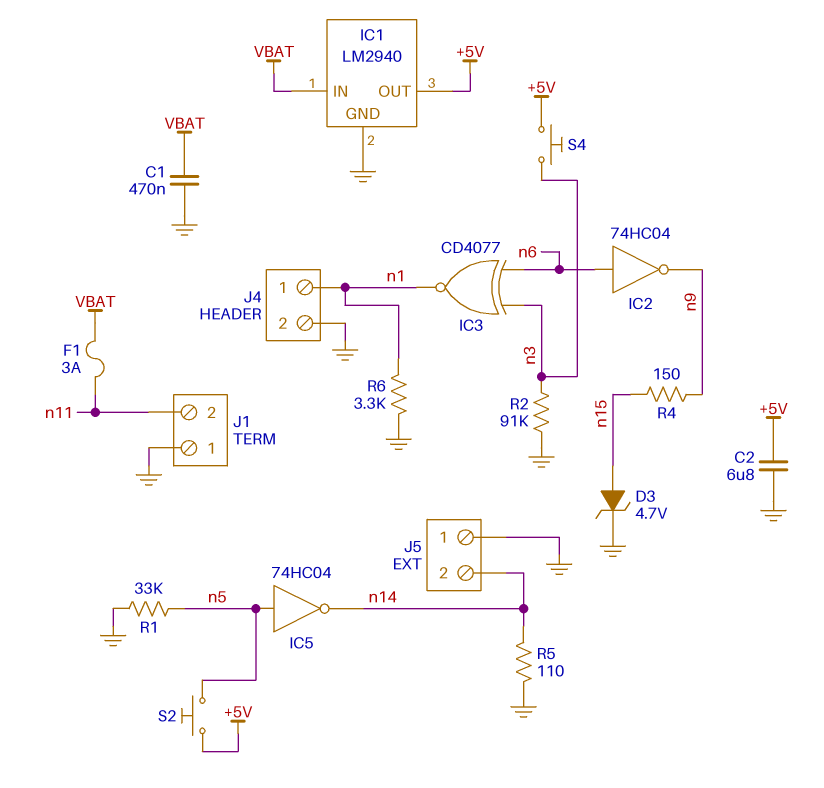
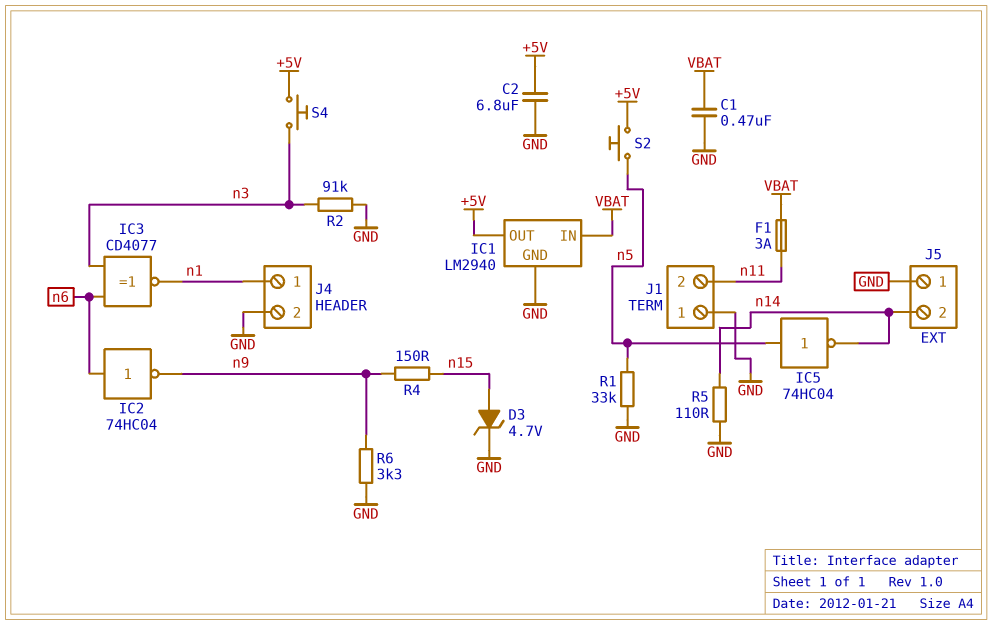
R6: 3.3k (GND, n1) -> 3.3k (GND, n9)

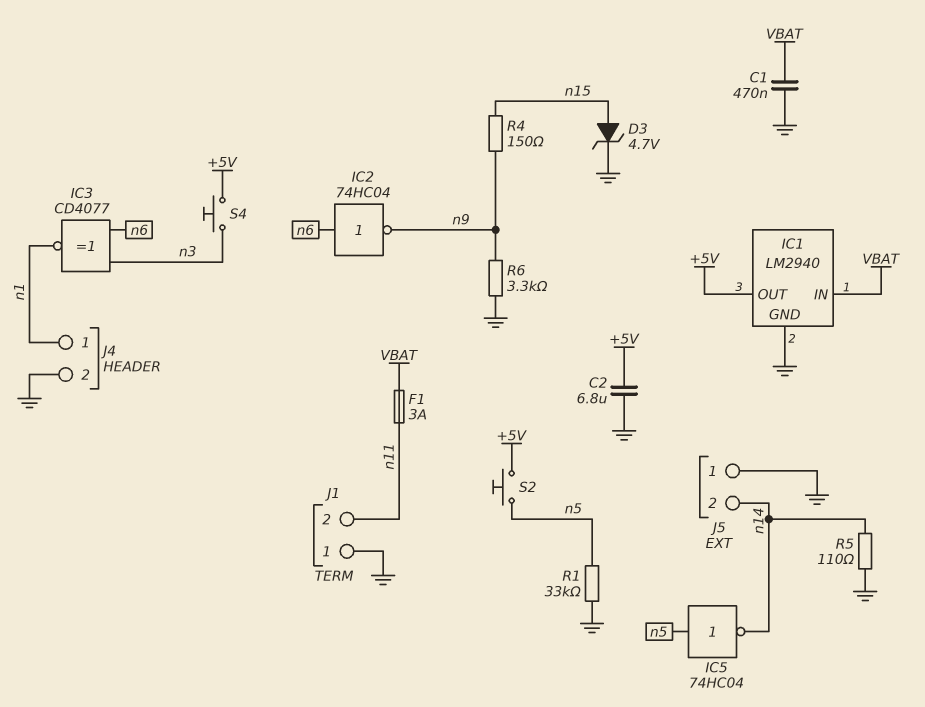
R2: 91k (GND, n3) -> none

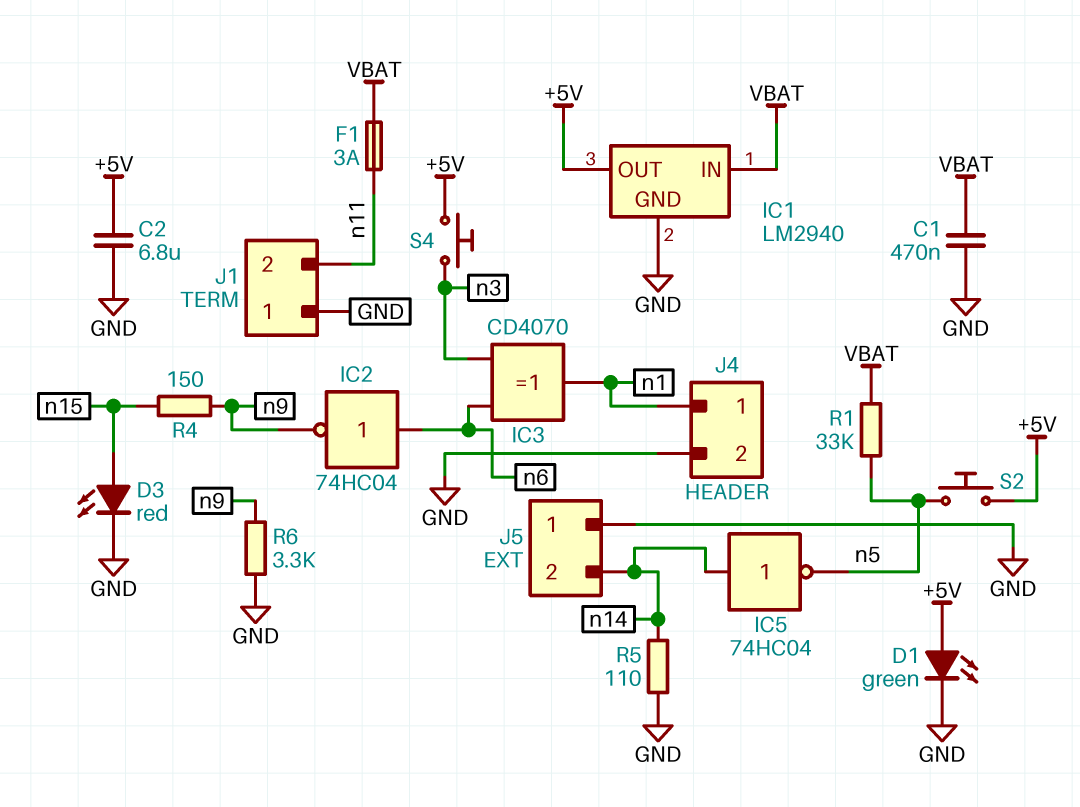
D1: none -> LED green (A +5V, K GND)
D3: zener 4.7V (A n15, K GND) -> LED red (A n15, K GND)
IC3: XNOR CD4077 (in n3, in n6, out n1) -> XOR CD4070 (in n3, in n6, out n1)
IC5: NOT 74HC04 (in n5, out n14) -> NOT 74HC04 (in n14, out n5)
R1: 33k (GND, n5) -> 33k (VBAT, n5)

